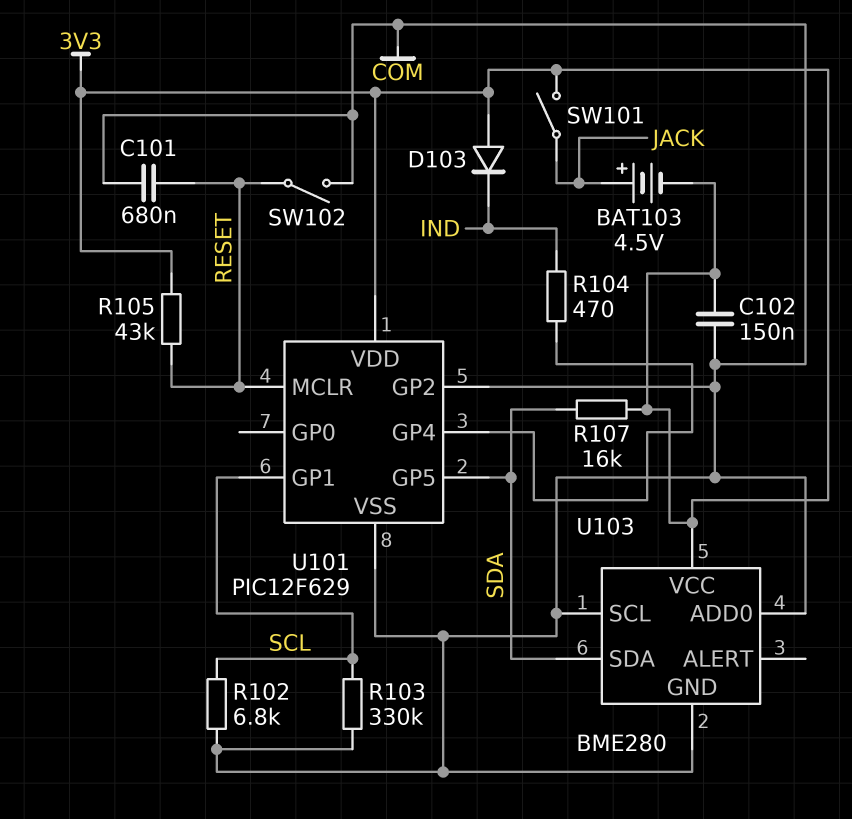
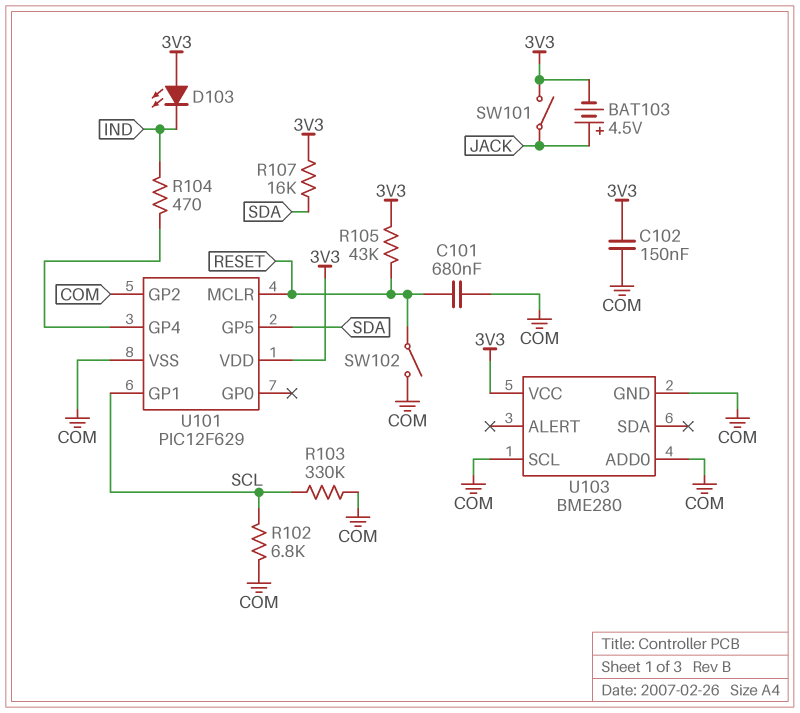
D103: diode (A 3V3, K IND) -> LED (A 3V3, K IND)
U103 pin SDA: SDA -> none

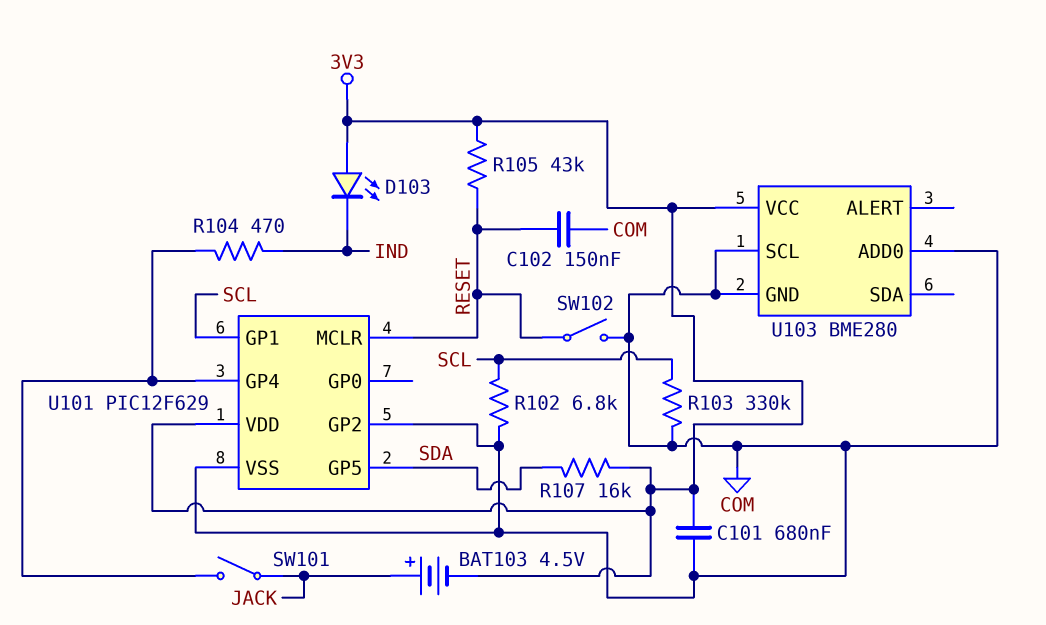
C101: 680nF (COM, RESET) -> 680nF (3V3, COM)
C102: 150nF (3V3, COM) -> 150nF (COM, RESET)
SW101: switch (3V3, JACK) -> switch (JACK, U101/GP4)

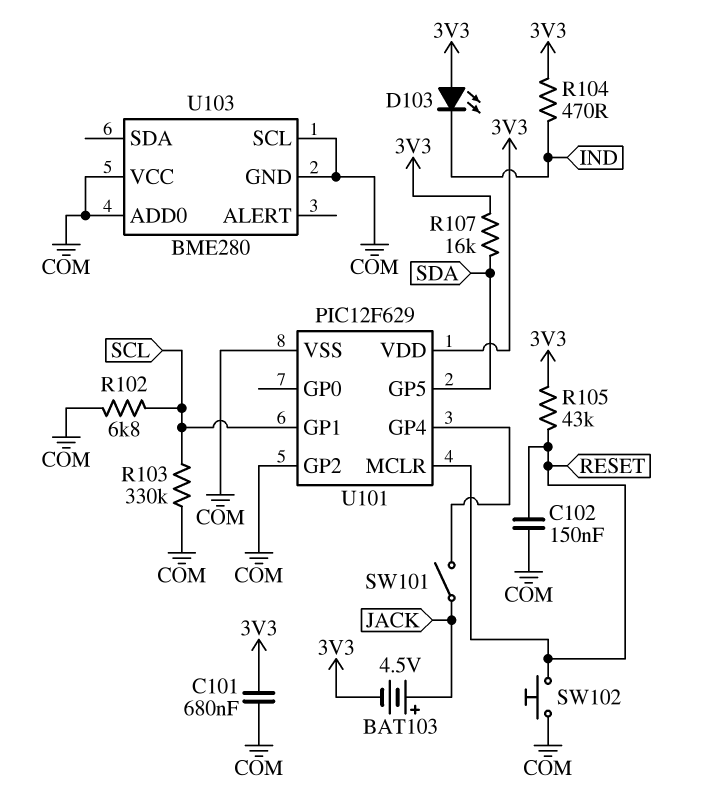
R104: 470 (IND, U101/GP4) -> 470 (3V3, IND)
SW102: switch (COM, RESET) -> button (COM, RESET)
U103 pin VCC: 3V3 -> COM

